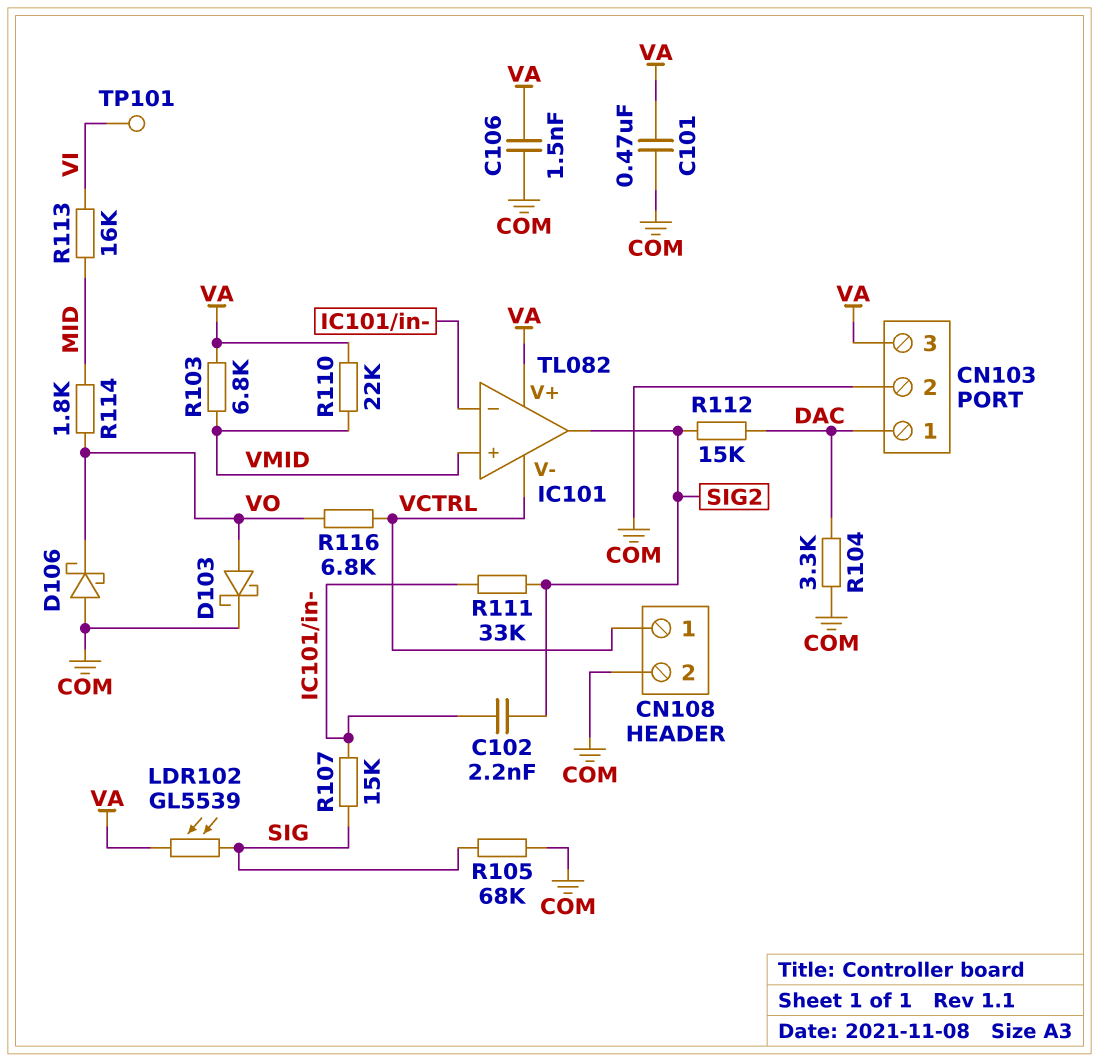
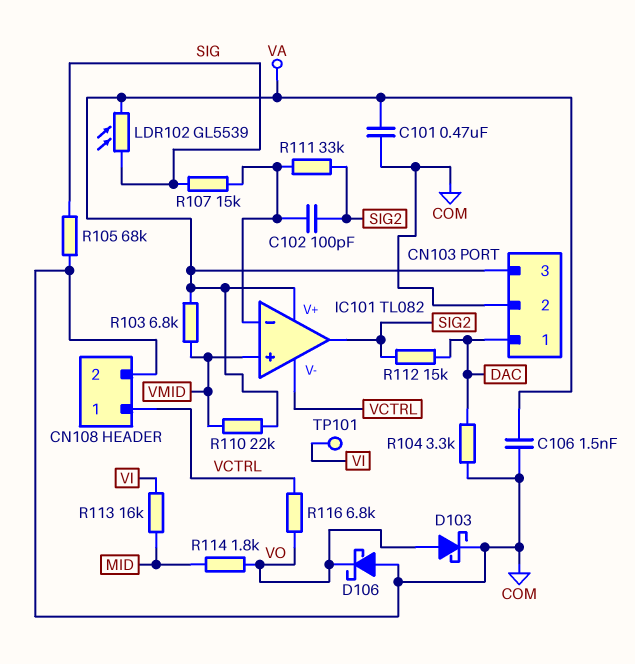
C102: 2.2nF (IC101/in-, SIG2) -> 100pF (IC101/in-, SIG2)

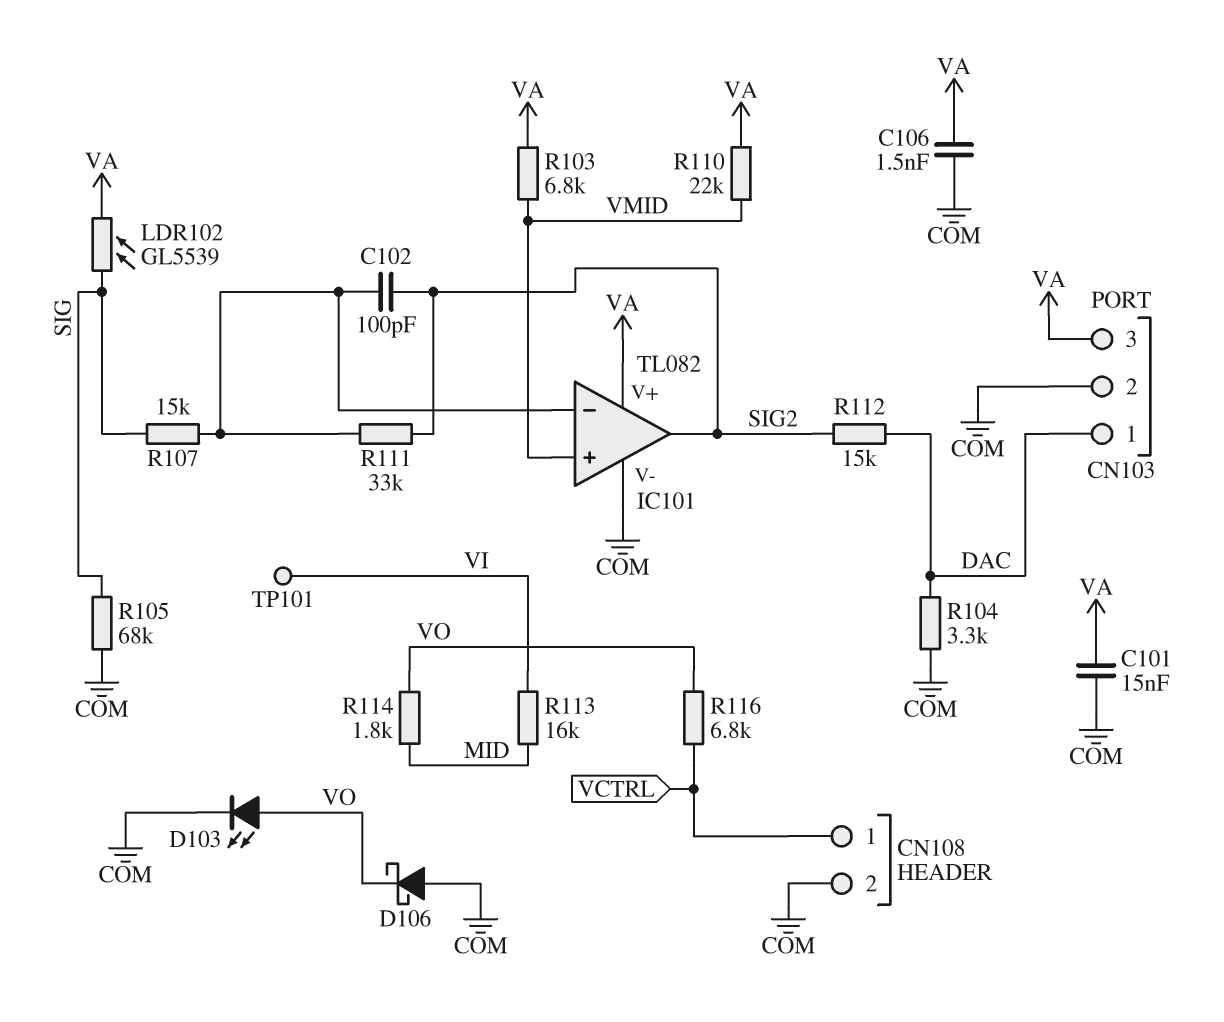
C101: 470nF (COM, VA) -> 15nF (COM, VA)
D103: schottky (A VO, K COM) -> LED (A VO, K COM)
IC101 pin V-: VCTRL -> COM

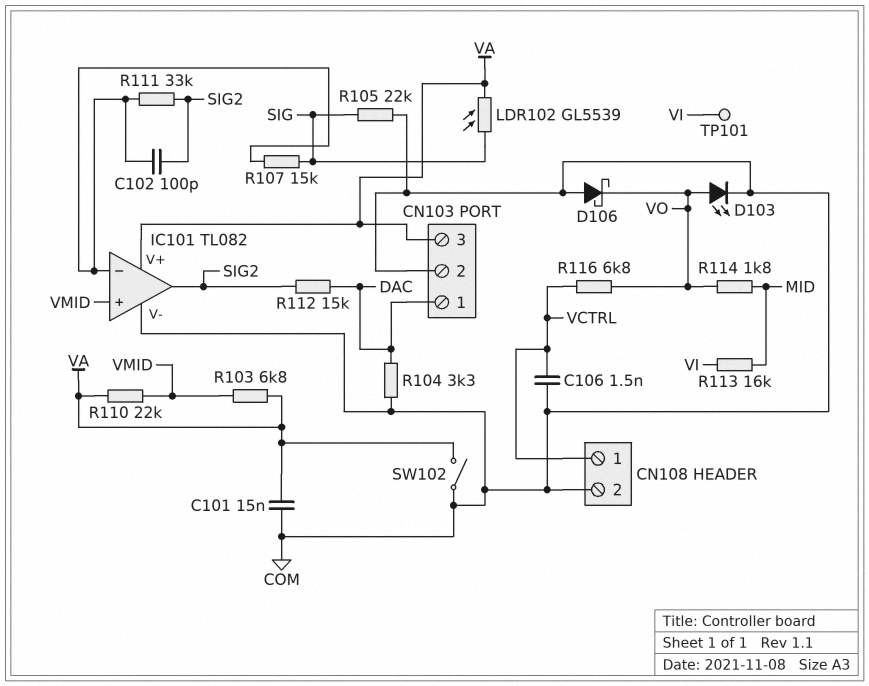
C106: 1.5nF (COM, VA) -> 1.5nF (COM, VCTRL)
R105: 68k (COM, SIG) -> 22k (COM, SIG)
SW102: none -> switch (COM, VA)

